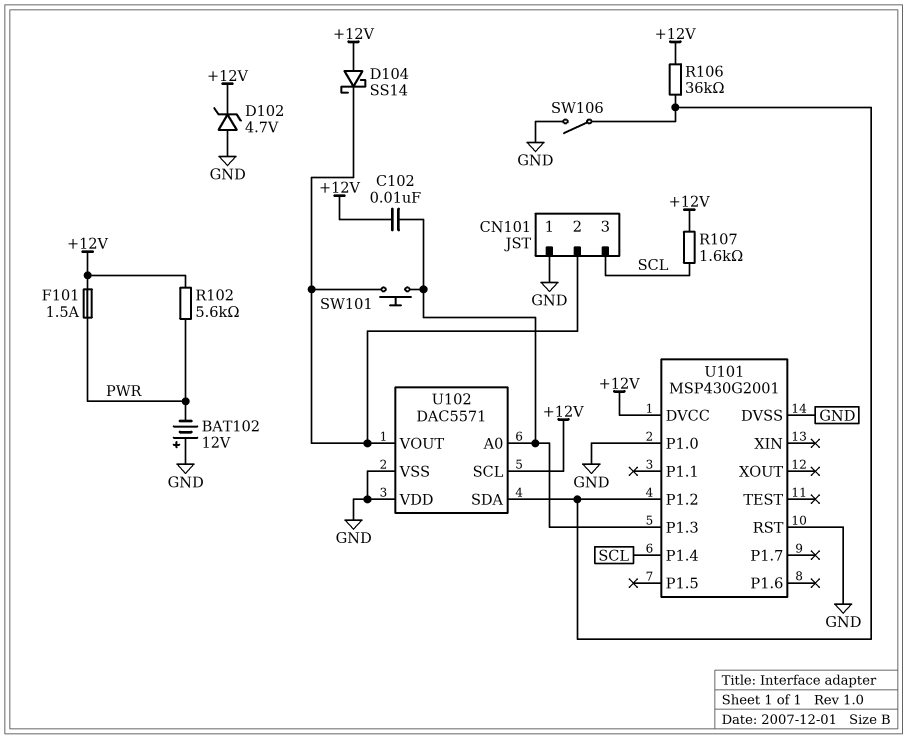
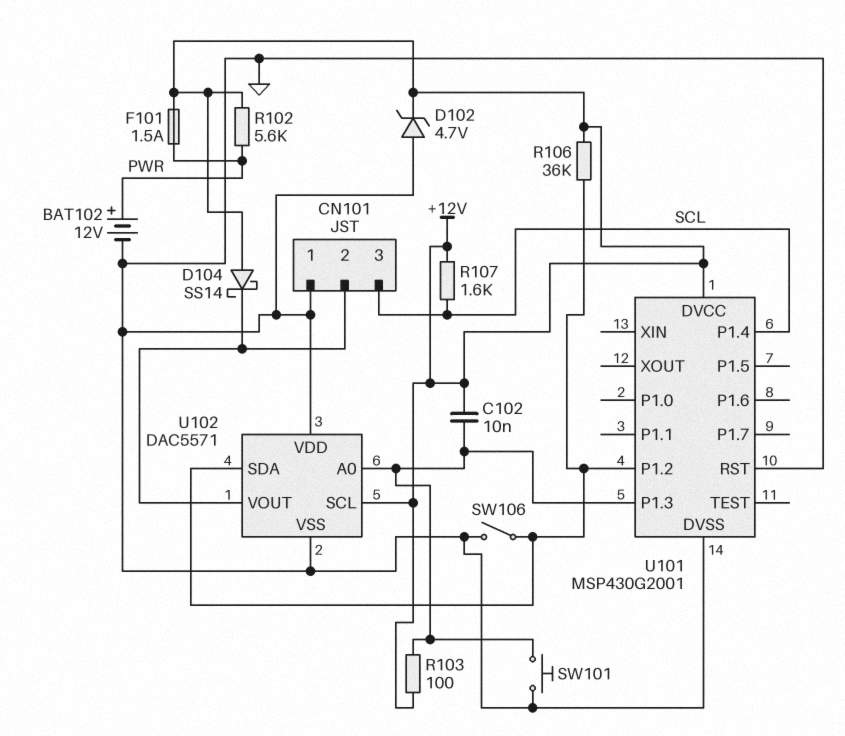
BAT102: 12V (plus GND, minus PWR) -> 12V (plus PWR, minus GND)
R103: none -> 100 (+12V, U101/P1.3)
SW101: button (CN101/2, U101/P1.3) -> button (GND, U101/P1.3)
U101 pin P1.0: GND -> none

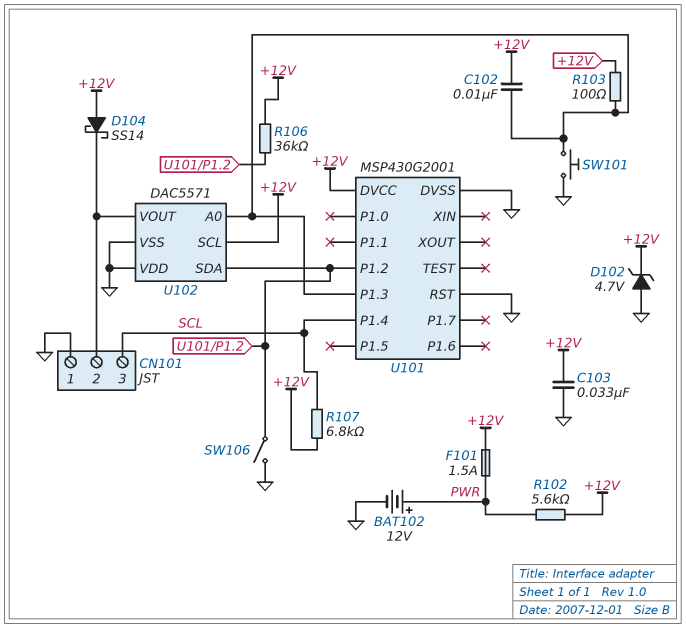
C103: none -> 33nF (+12V, GND)
R107: 1.6k (+12V, SCL) -> 6.8k (+12V, SCL)

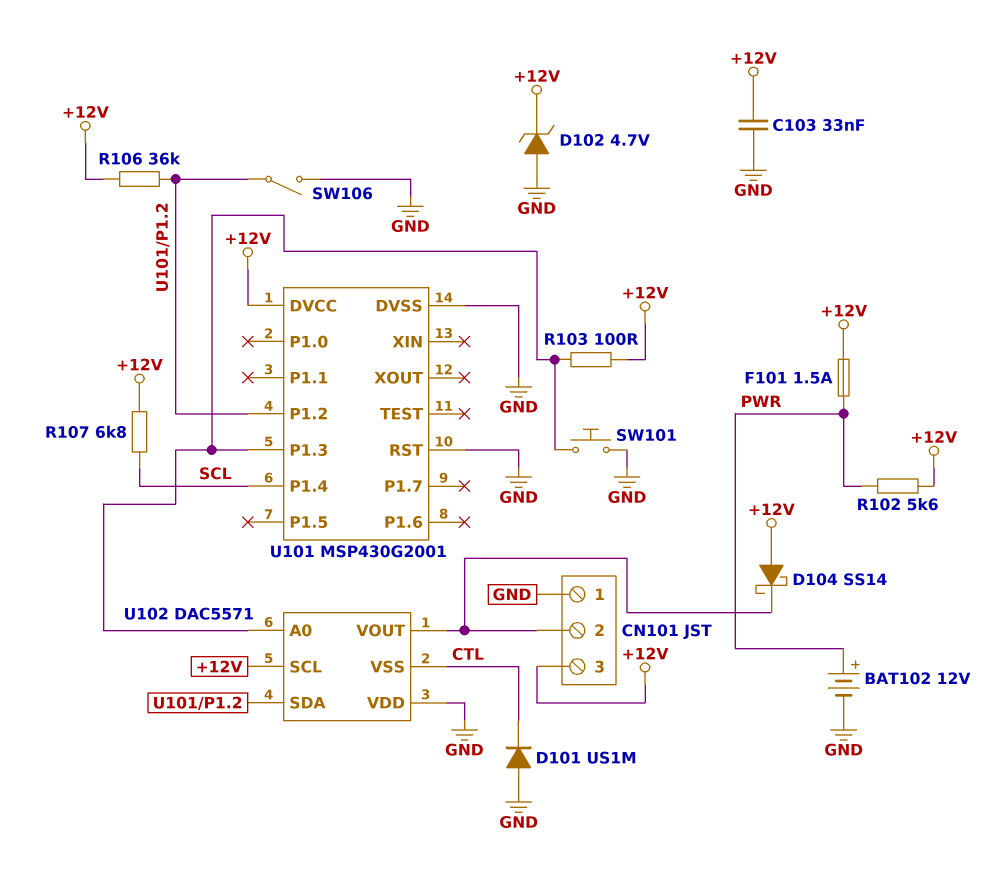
C102: 10nF (+12V, U101/P1.3) -> none
CN101 pin 3: SCL -> +12V
D101: none -> diode US1M (A GND, K CTL)
U102 pin VSS: GND -> CTL

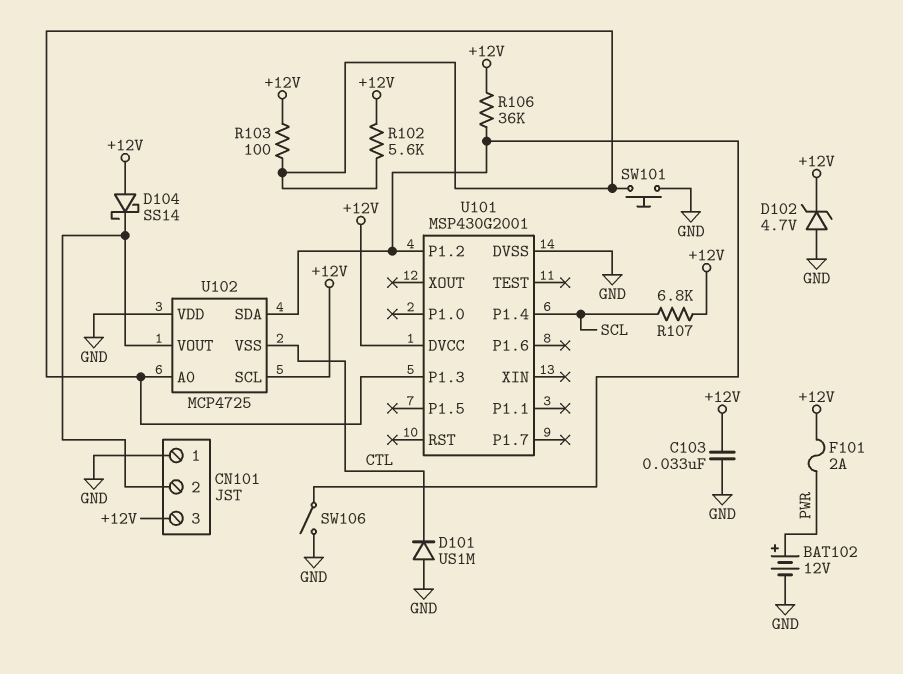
F101: 1.5A (+12V, PWR) -> 2A (+12V, PWR)
R102: 5.6k (+12V, PWR) -> 5.6k (+12V, U101/P1.3)
U101 pin RST: GND -> none
U102: DAC5571 -> MCP4725

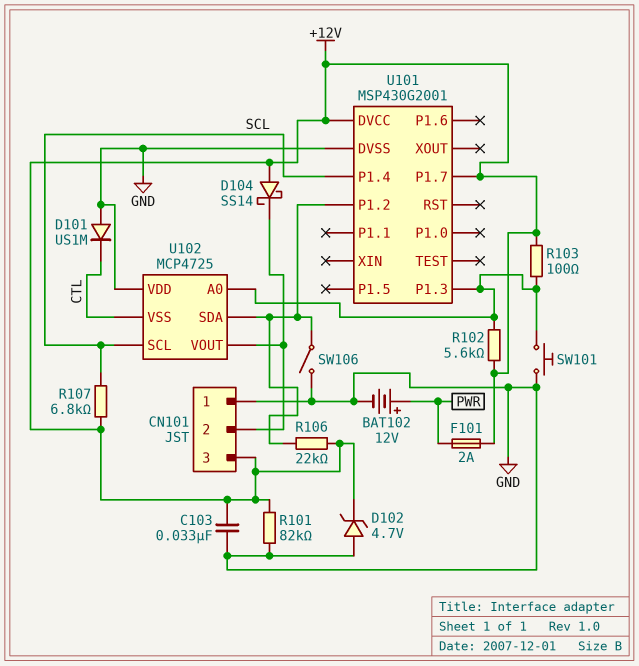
R101: none -> 82k (+12V, GND)
R106: 36k (+12V, U101/P1.2) -> 22k (+12V, U101/P1.2)
U101 pin P1.7: none -> +12V
U102 pin SCL: +12V -> SCL

